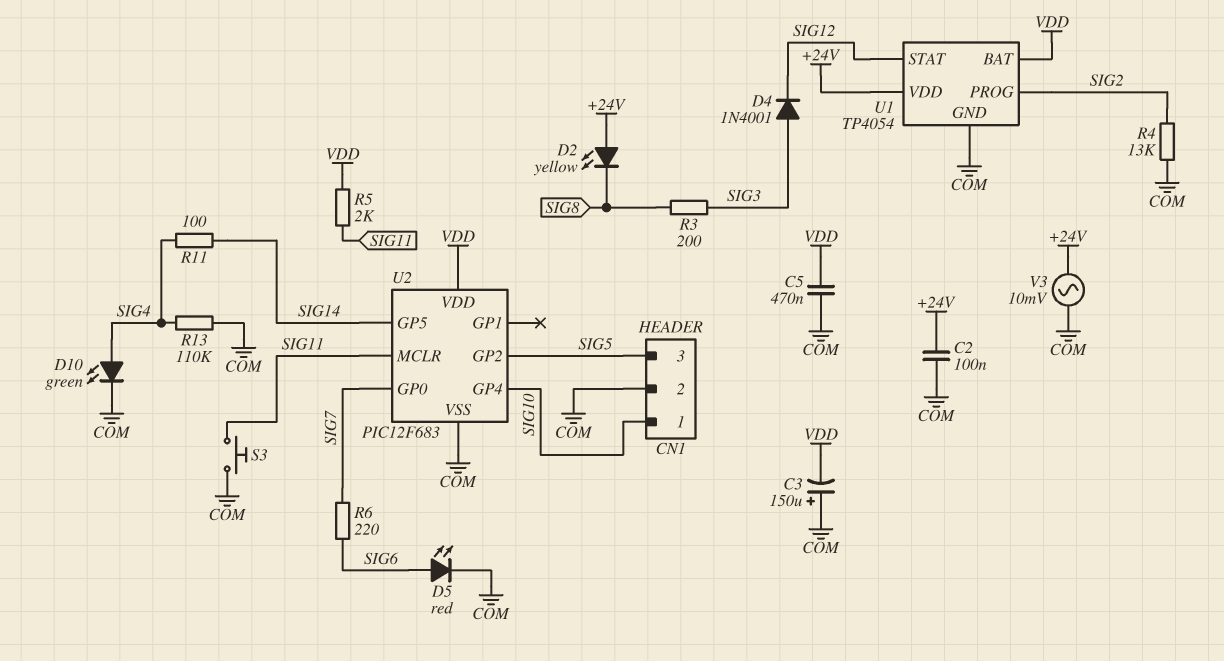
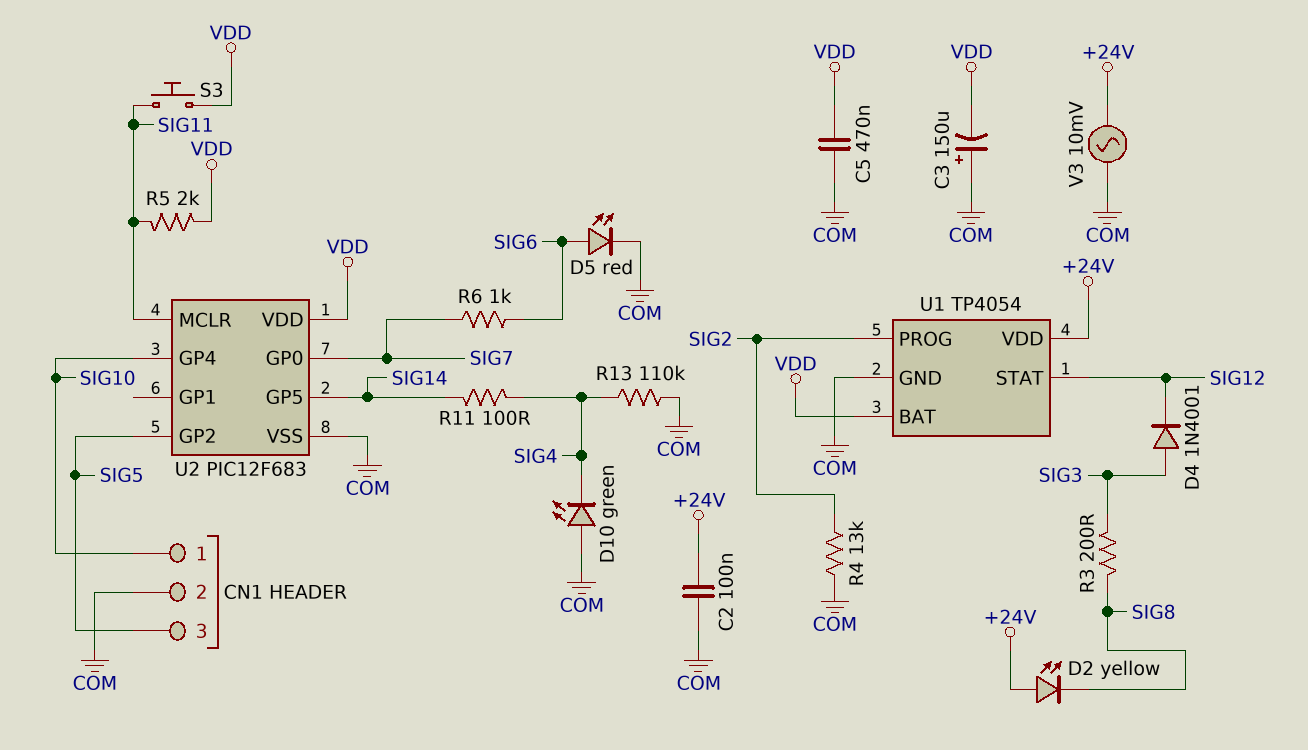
D10: LED green (A SIG4, K COM) -> LED green (A COM, K SIG4)
R6: 220 (SIG6, SIG7) -> 1k (SIG6, SIG7)
S3: button (COM, SIG11) -> button (SIG11, VDD)

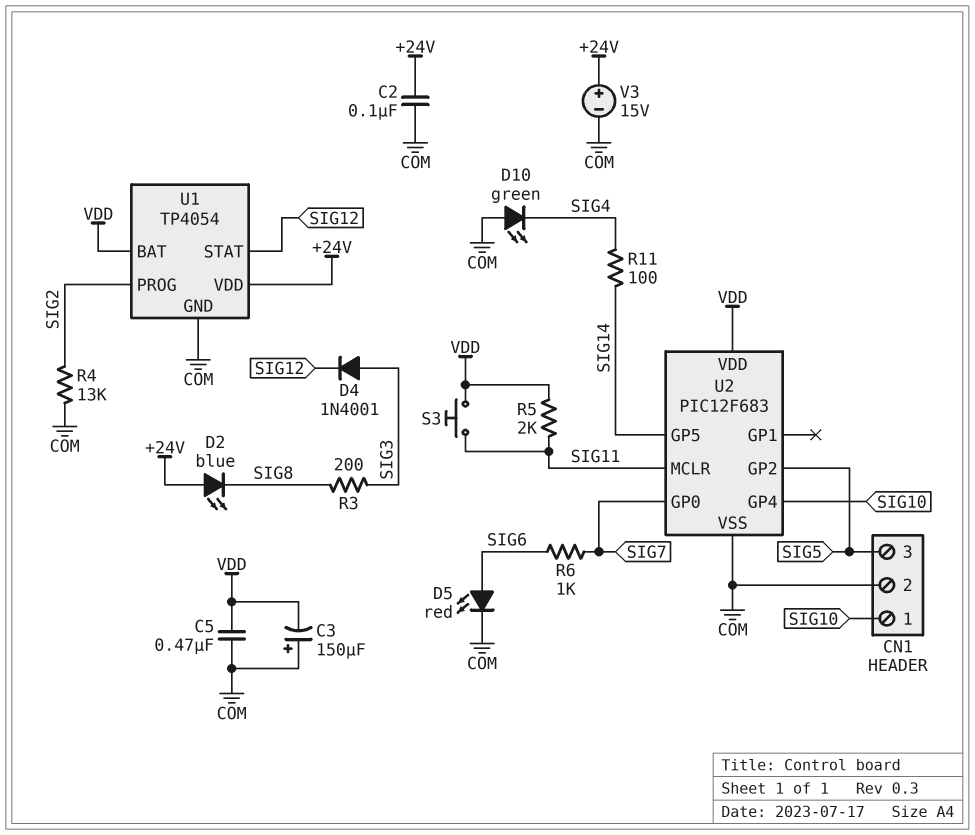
D2: LED yellow (A +24V, K SIG8) -> LED blue (A +24V, K SIG8)
R13: 110k (COM, SIG4) -> none
V3: AC 10mV (+24V, COM) -> 15V (plus +24V, minus COM)

